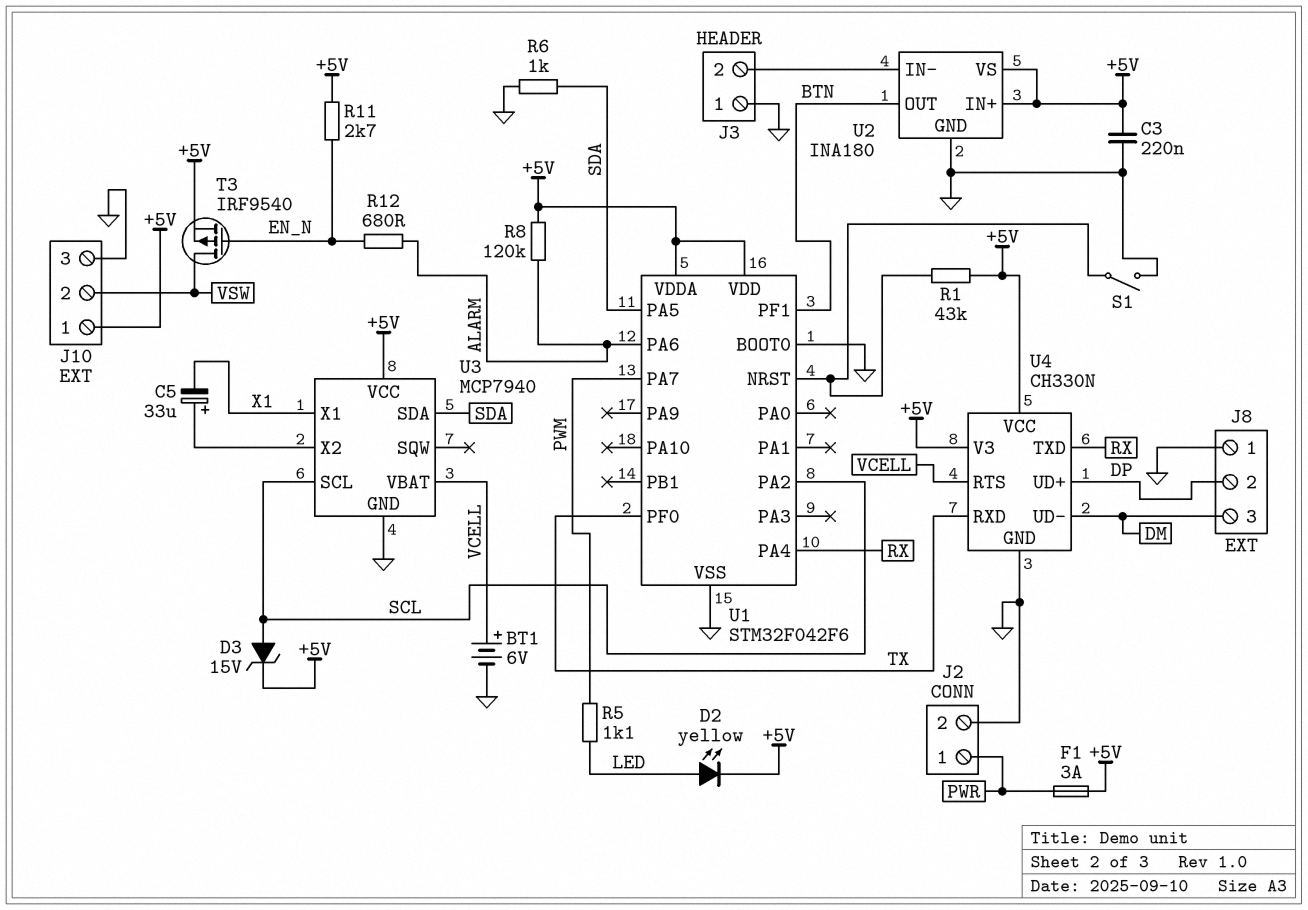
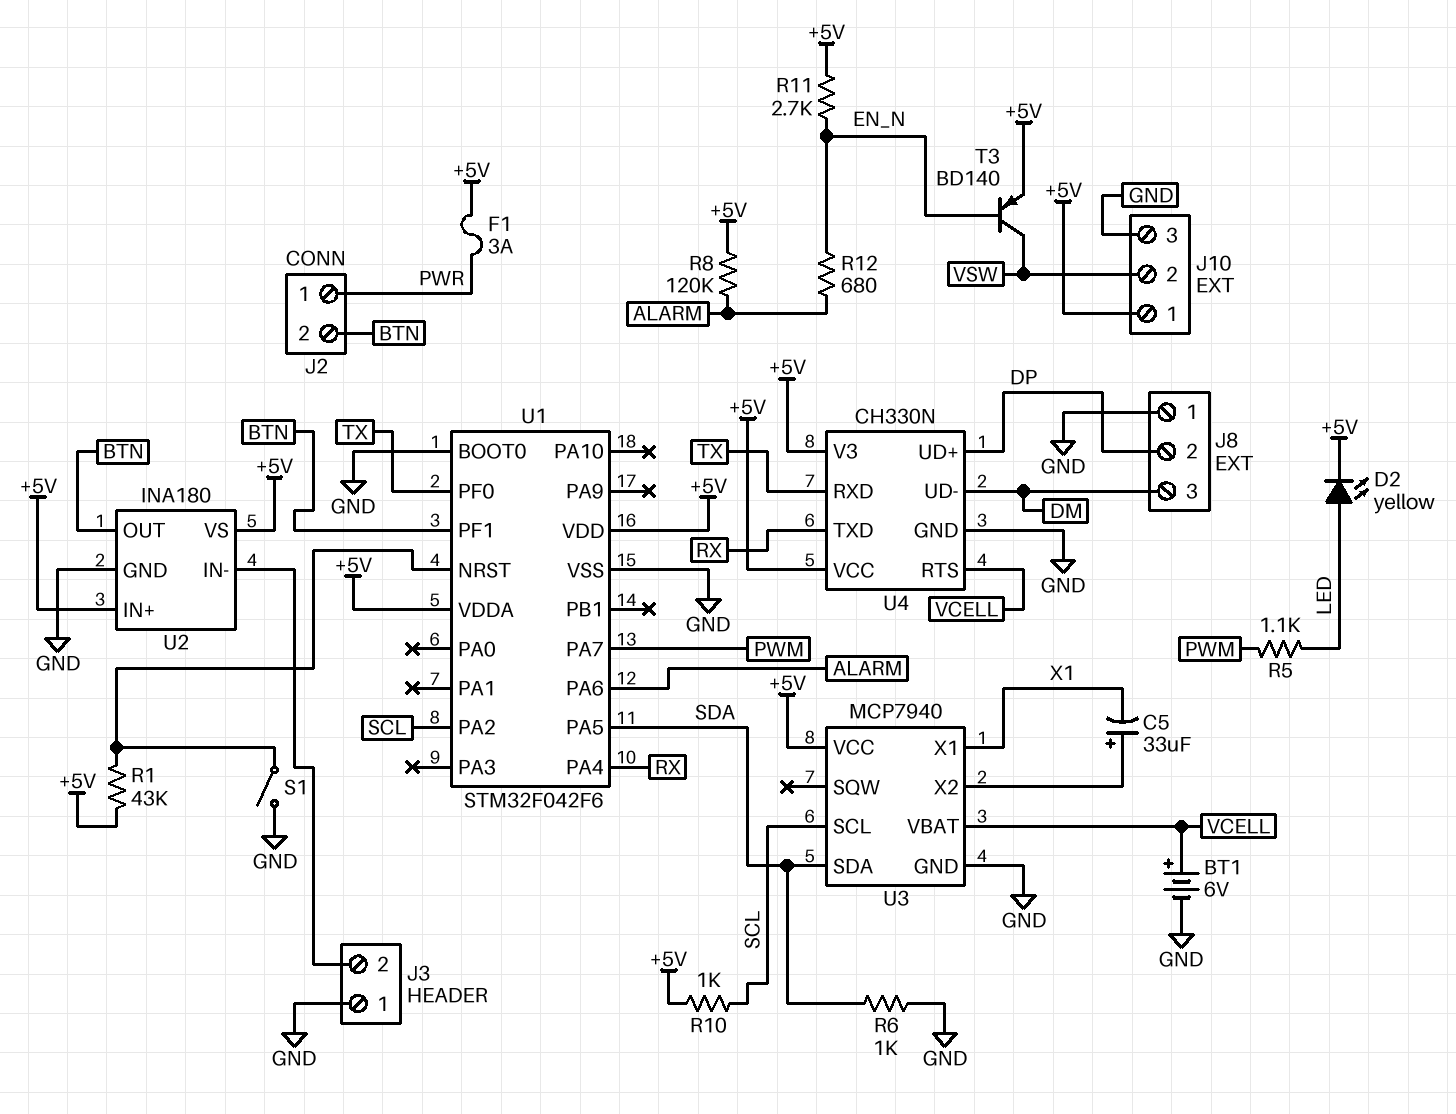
C3: 220nF (+5V, GND) -> none
D3: zener 15V (A SCL, K +5V) -> none
J2 pin 2: GND -> BTN
R10: none -> 1k (+5V, SCL)
T3: PMOS IRF9540 (G EN_N, D VSW, S +5V) -> PNP BD140 (B EN_N, C VSW, E +5V)

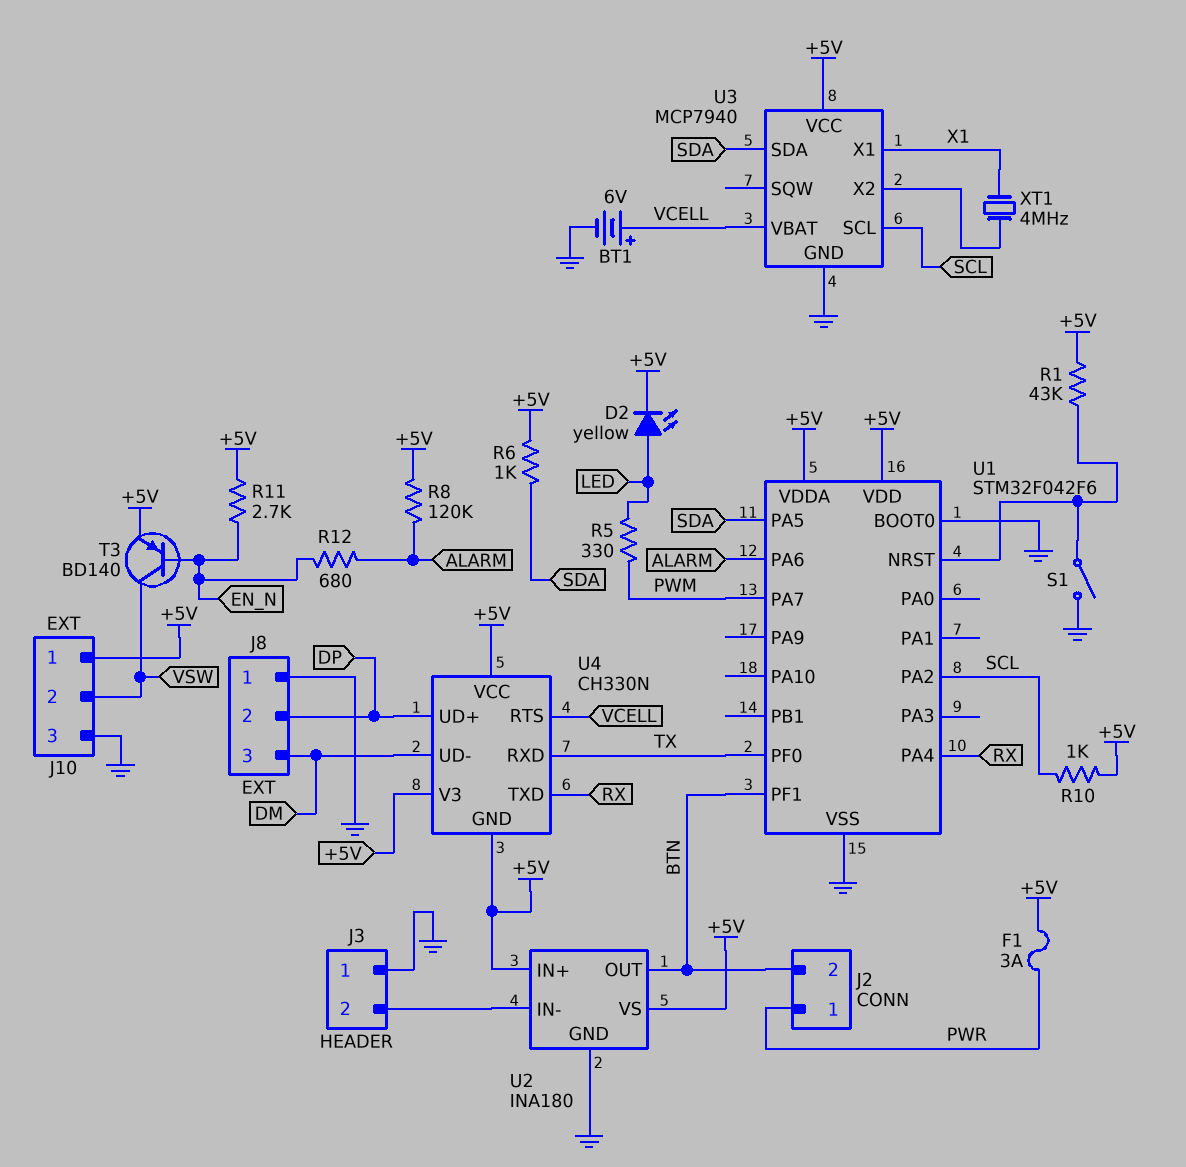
C5: 33uF (plus U3/X2, minus X1) -> none
R5: 1.1k (LED, PWM) -> 330 (LED, PWM)
R6: 1k (GND, SDA) -> 1k (+5V, SDA)
U4 pin GND: GND -> +5V
XT1: none -> 4MHz (U3/X2, X1)

